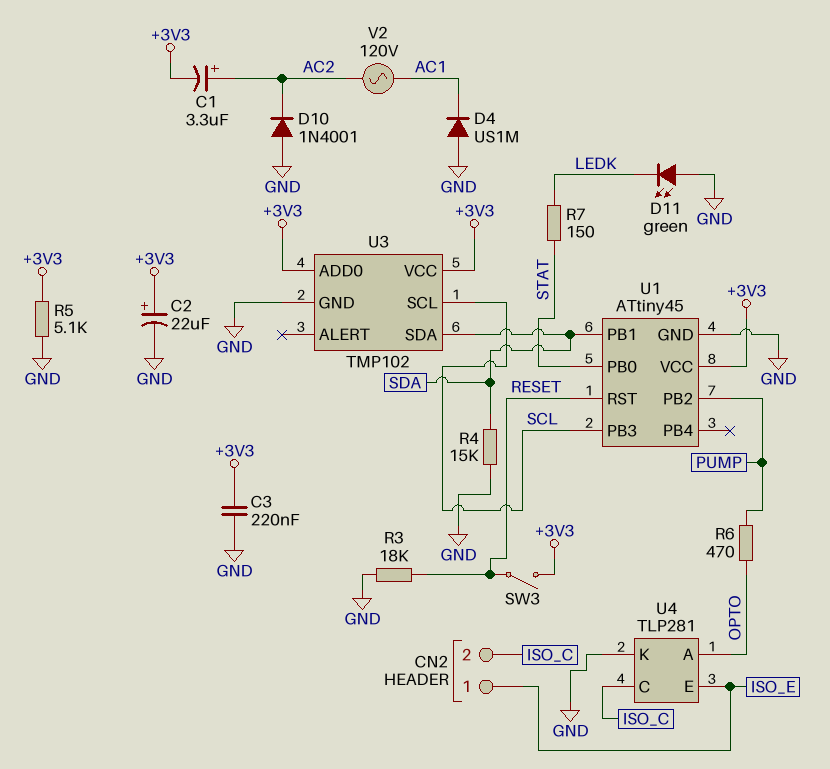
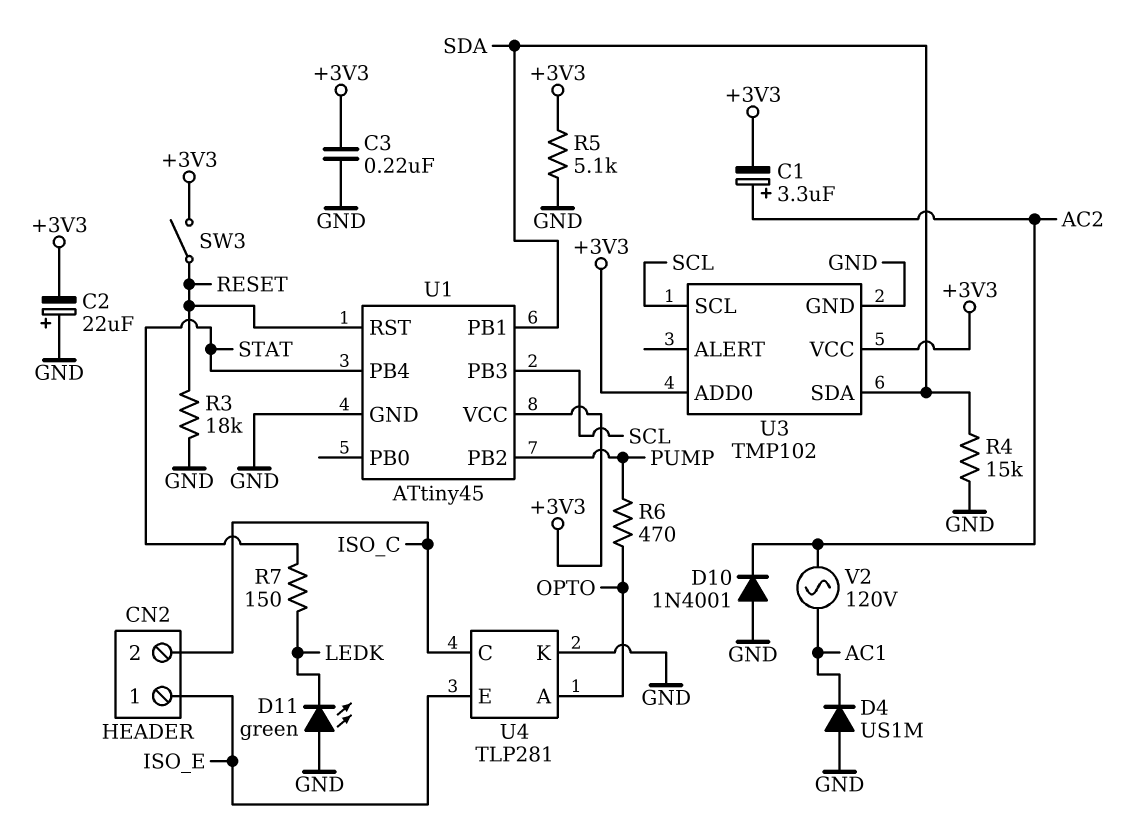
C2: 22uF (plus +3V3, minus GND) -> 22uF (plus GND, minus +3V3)
U1 pin PB0: STAT -> none
U1 pin PB4: none -> STAT

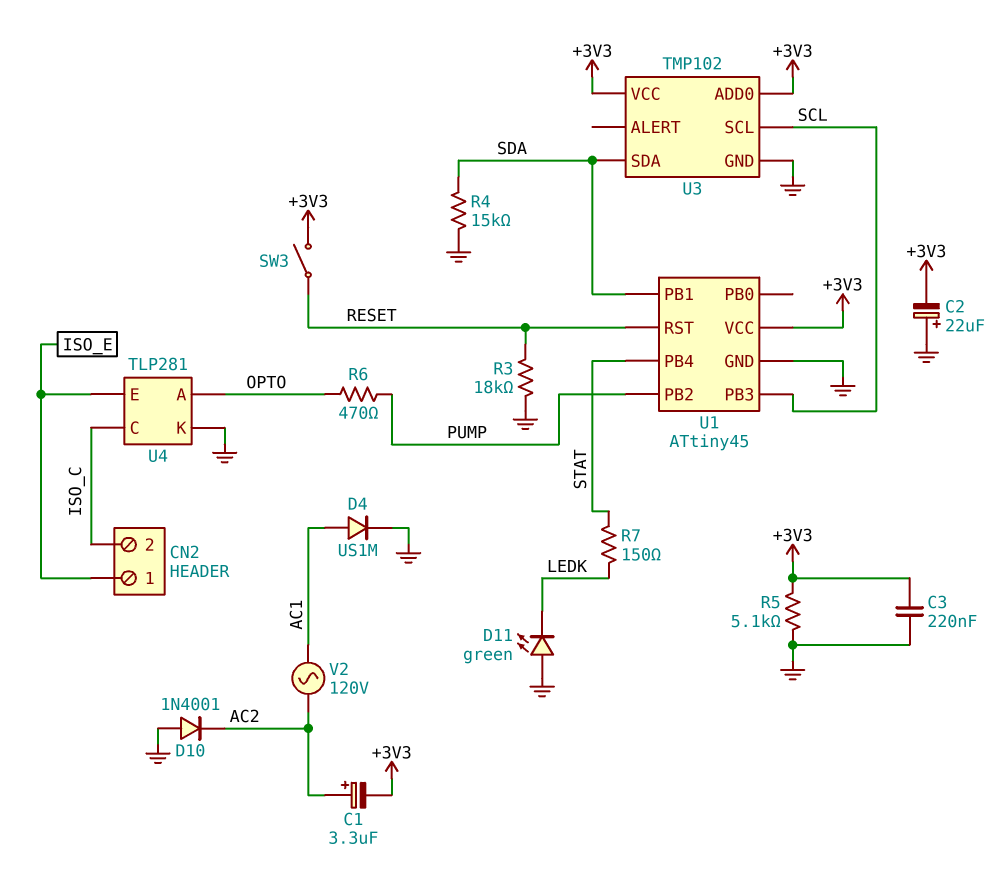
D4: diode US1M (A GND, K AC1) -> diode US1M (A AC1, K GND)

